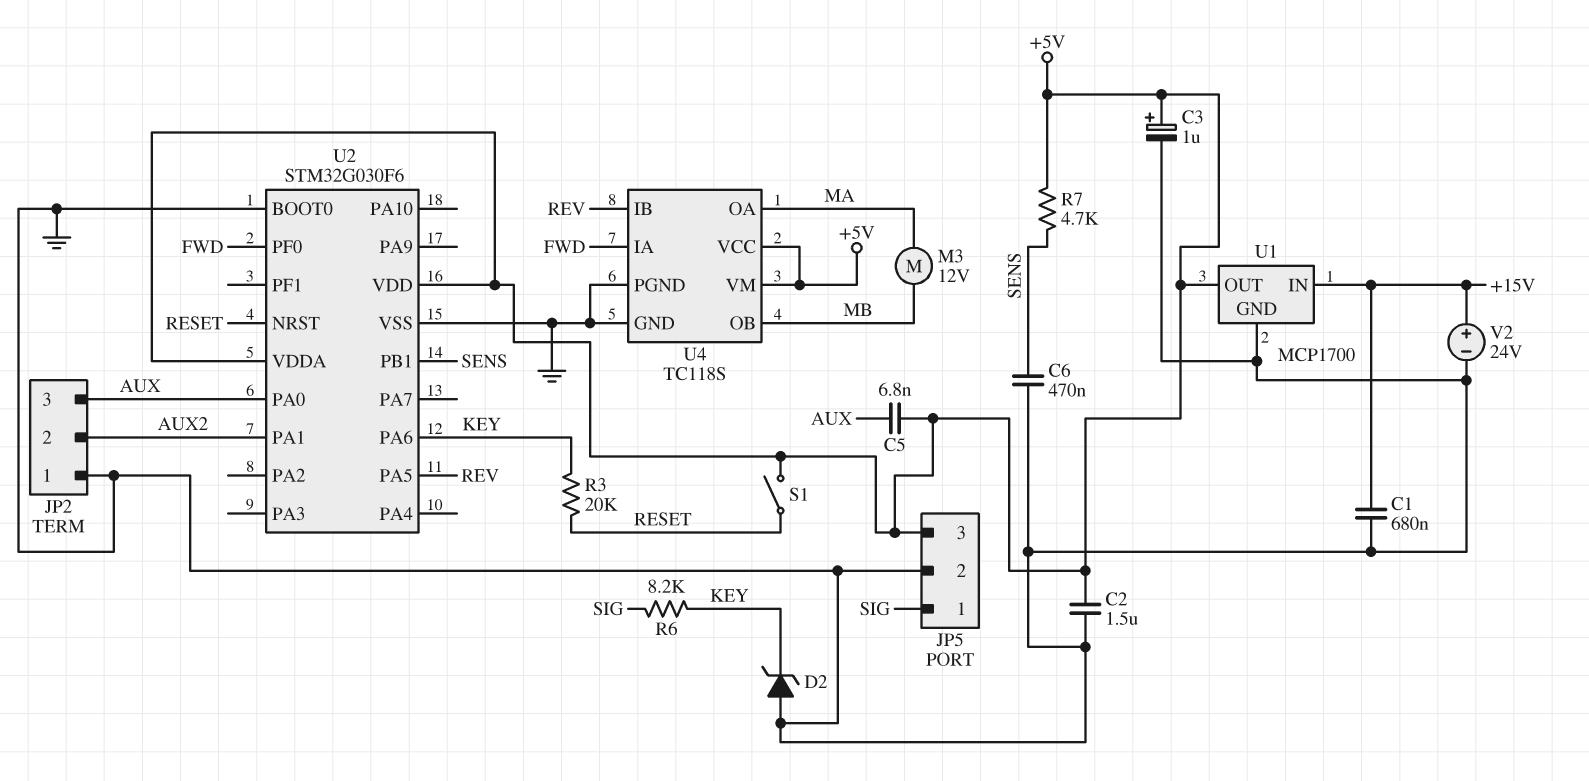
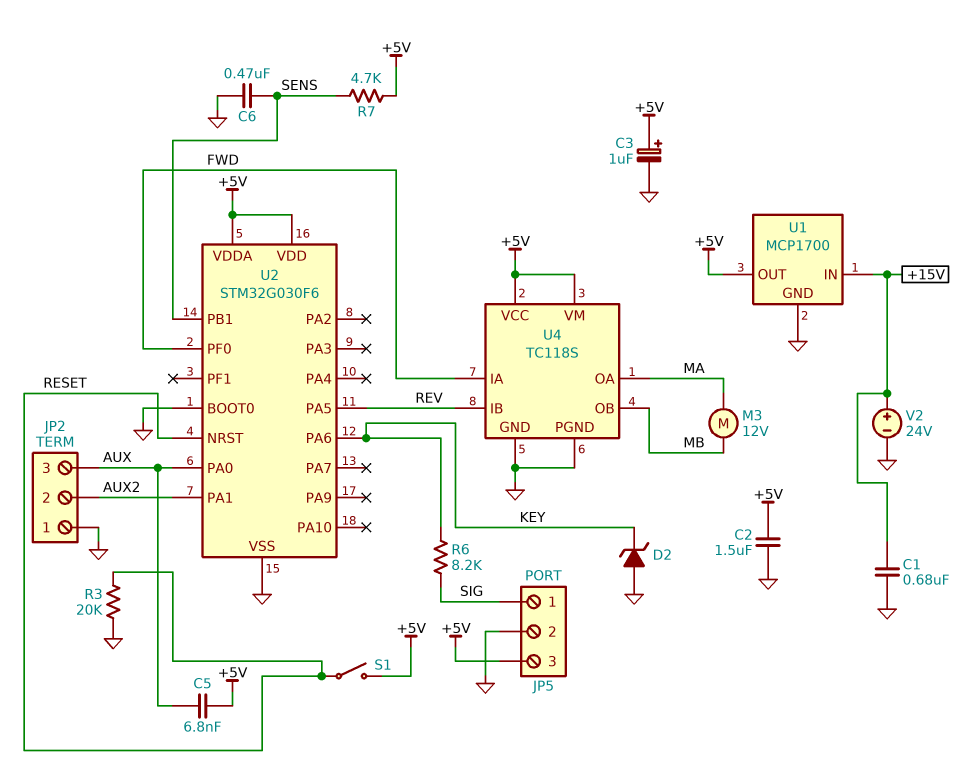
R3: 20k (KEY, RESET) -> 20k (GND, RESET)

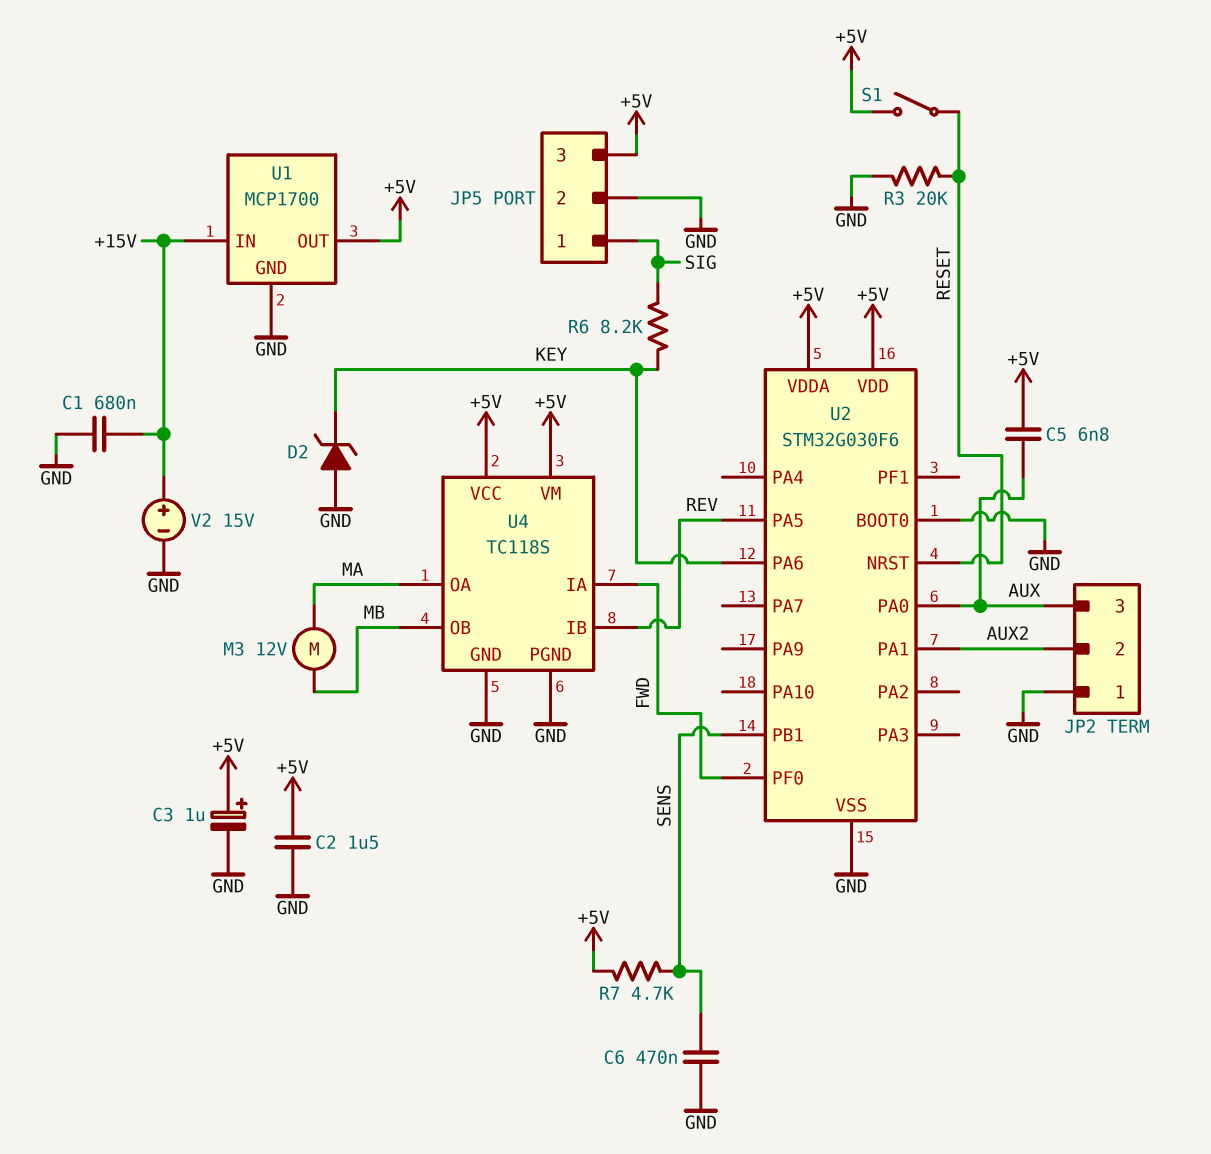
V2: 24V (plus +15V, minus GND) -> 15V (plus +15V, minus GND)

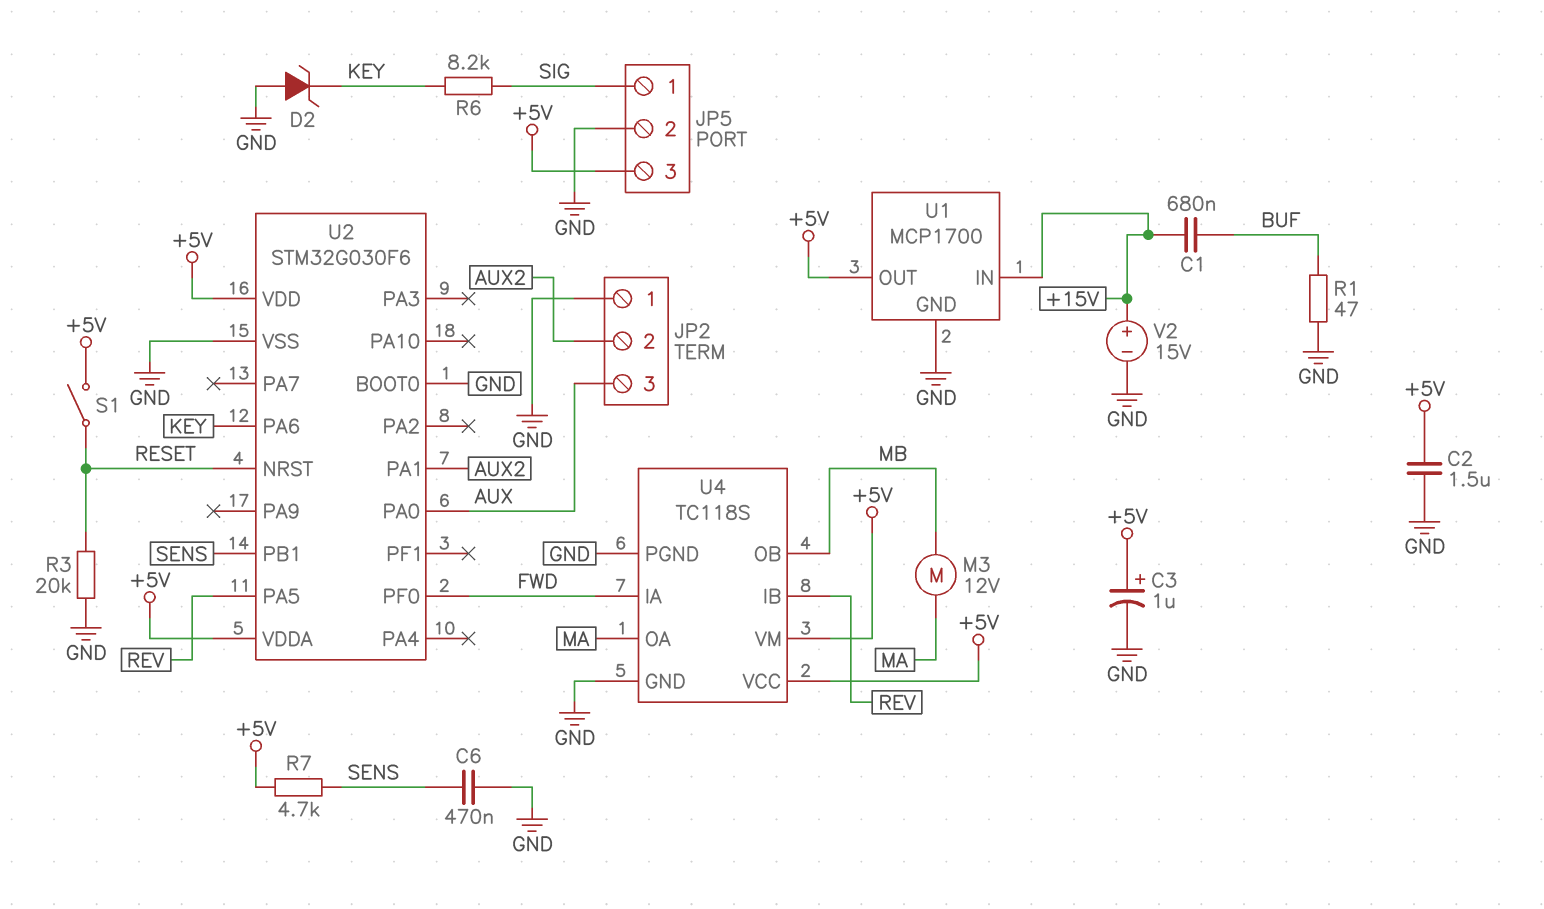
C1: 680nF (+15V, GND) -> 680nF (+15V, BUF)
C5: 6.8nF (+5V, AUX) -> none
R1: none -> 47 (BUF, GND)

